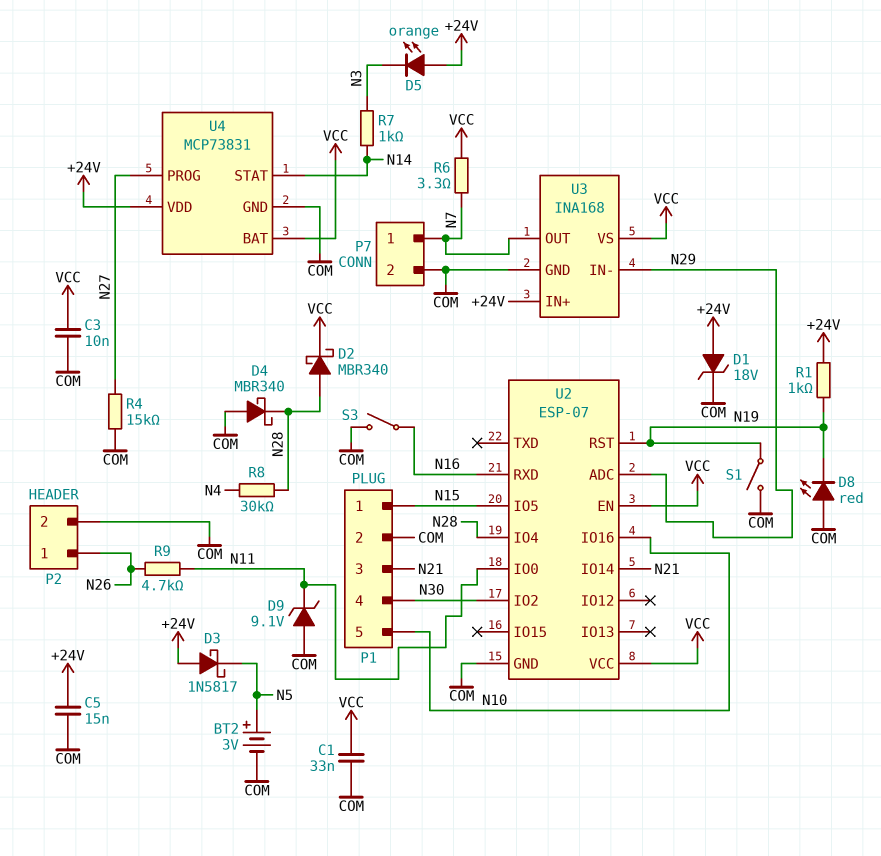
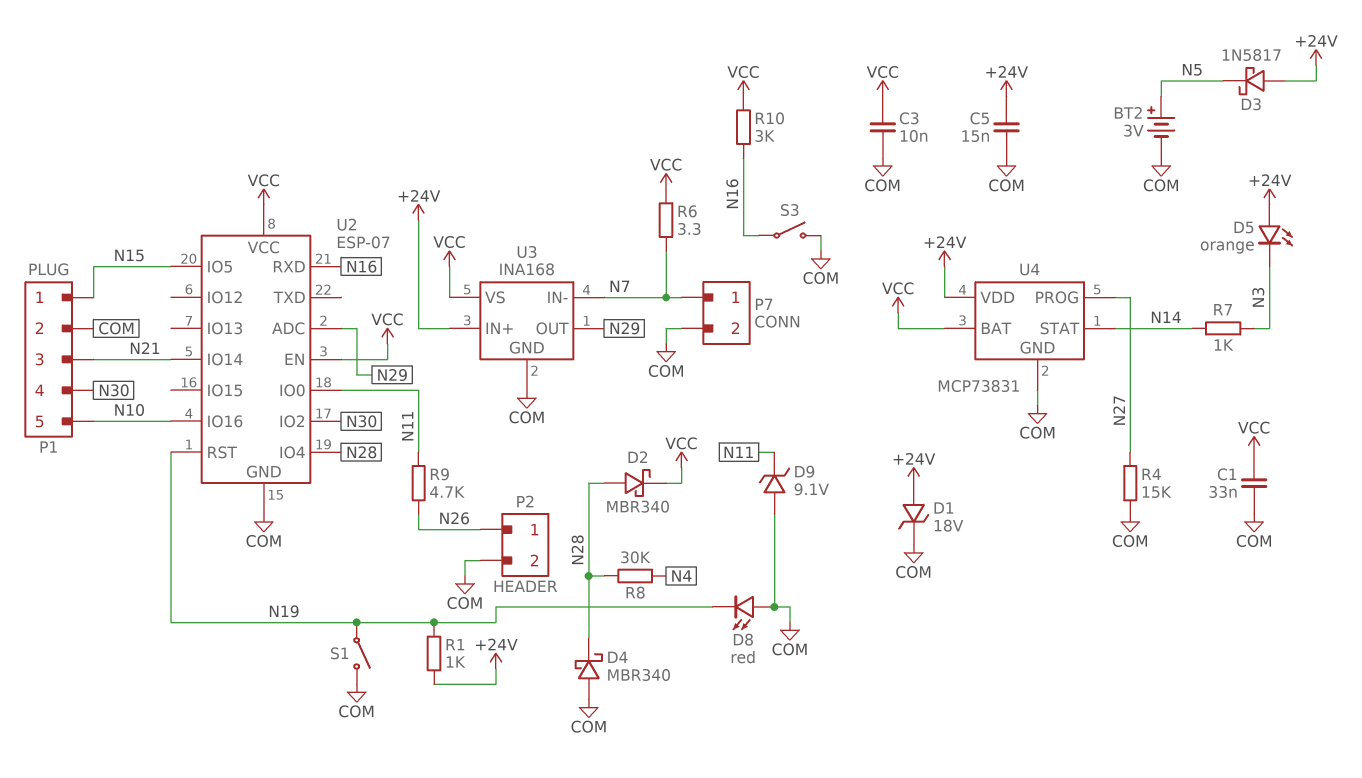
R10: none -> 3k (N16, VCC)
U3 pin IN-: N29 -> N7
U3 pin OUT: N7 -> N29

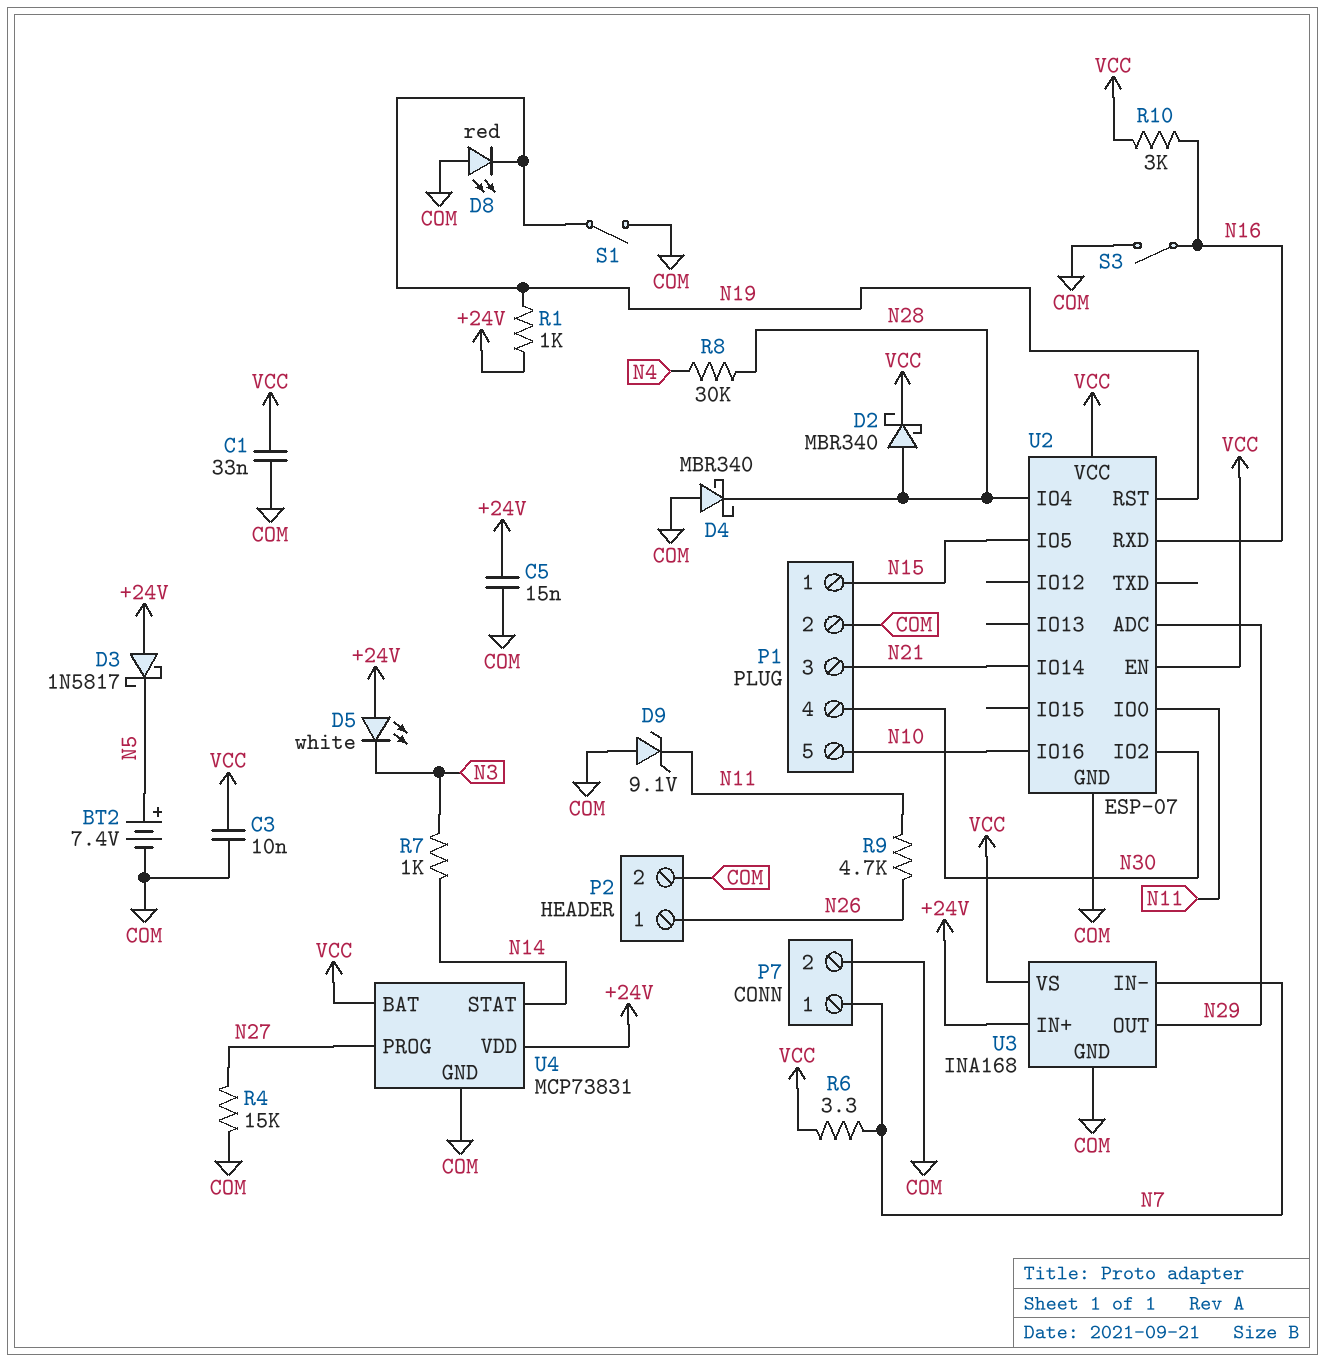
BT2: 3V (plus N5, minus COM) -> 7.4V (plus N5, minus COM)
D1: zener 18V (A +24V, K COM) -> none
D5: LED orange (A +24V, K N3) -> LED white (A +24V, K N3)

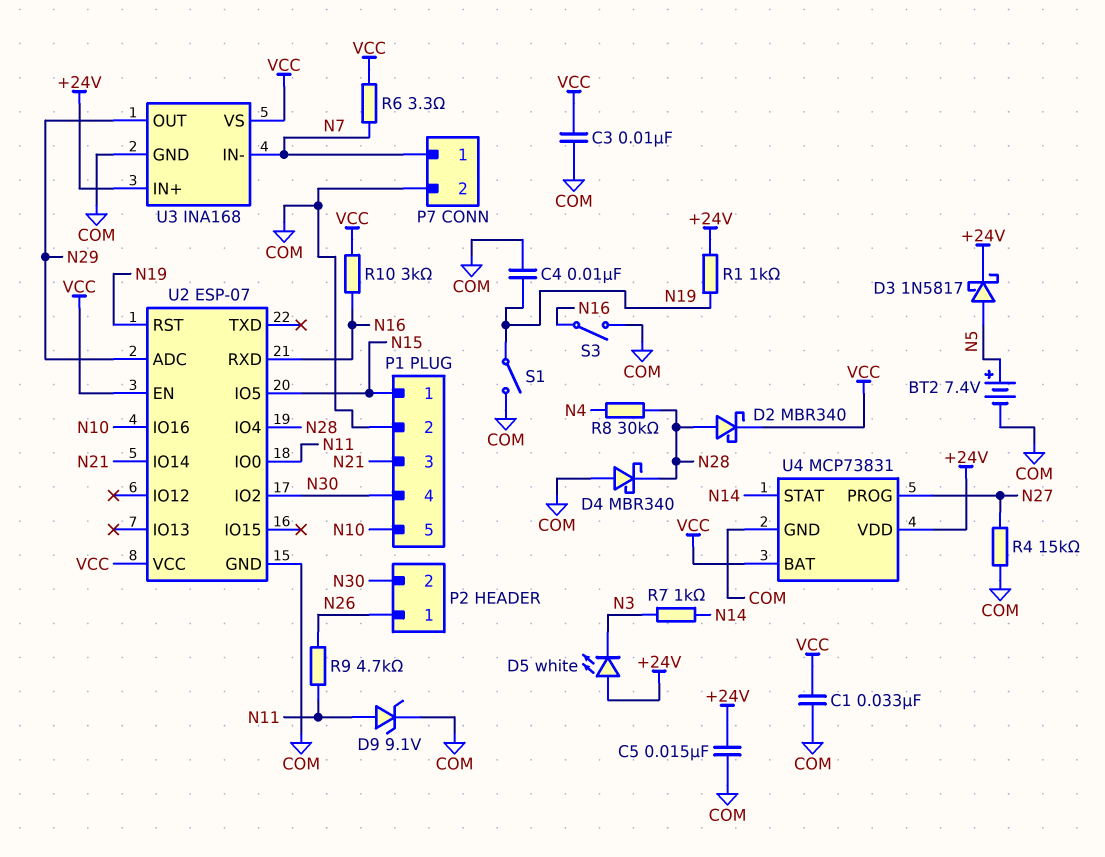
C4: none -> 10nF (COM, N19)
D3: schottky 1N5817 (A +24V, K N5) -> schottky 1N5817 (A N5, K +24V)
D8: LED red (A COM, K N19) -> none
D9: zener 9.1V (A COM, K N11) -> zener 9.1V (A N11, K COM)
P2 pin 2: COM -> N30

